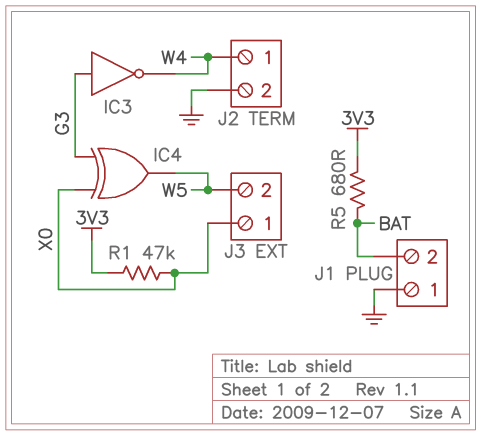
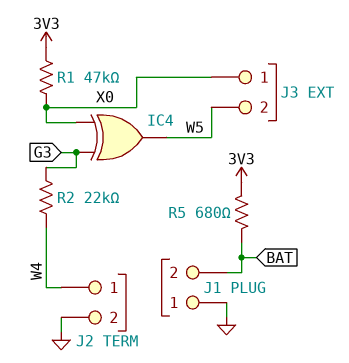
IC3: NOT (in G3, out W4) -> none
R2: none -> 22k (G3, W4)

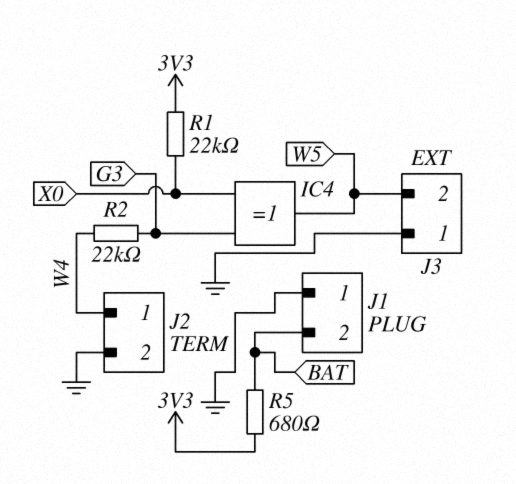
J3 pin 1: X0 -> GND
R1: 47k (3V3, X0) -> 22k (3V3, X0)

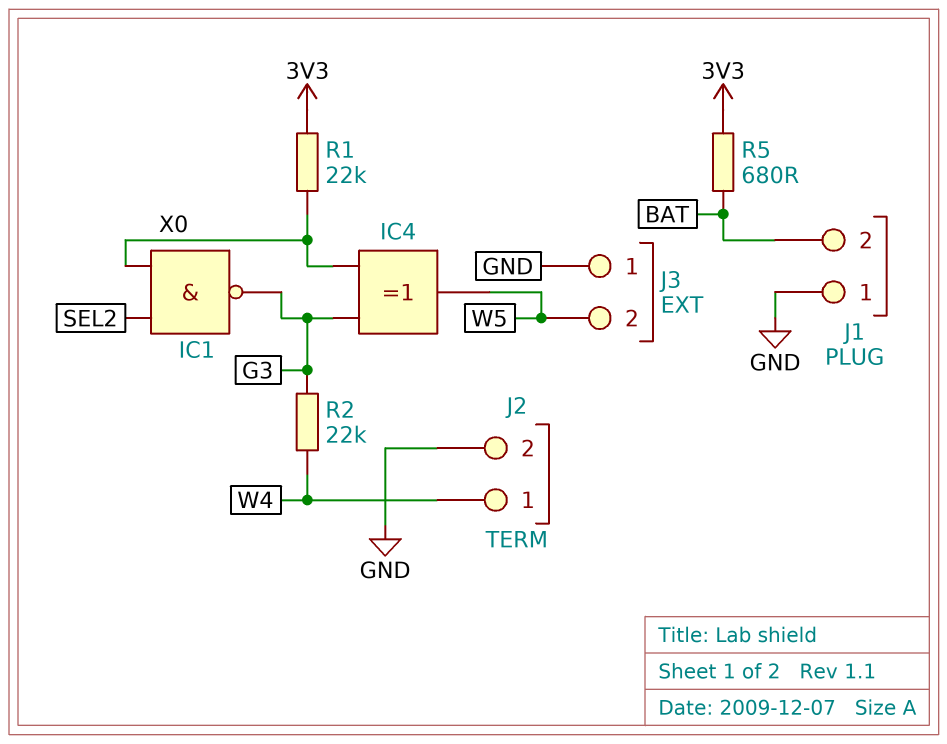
IC1: none -> NAND (in SEL2, in X0, out G3)

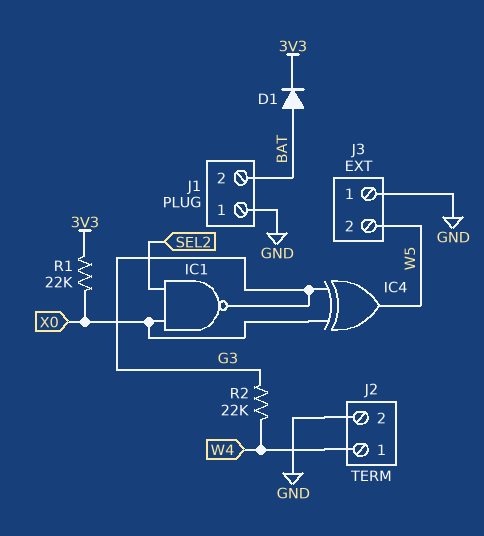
D1: none -> diode (A BAT, K 3V3)
R5: 680 (3V3, BAT) -> none

